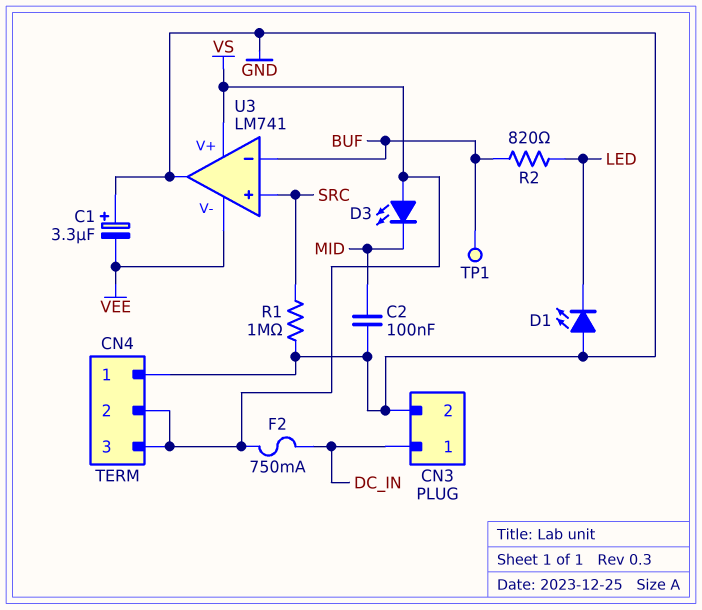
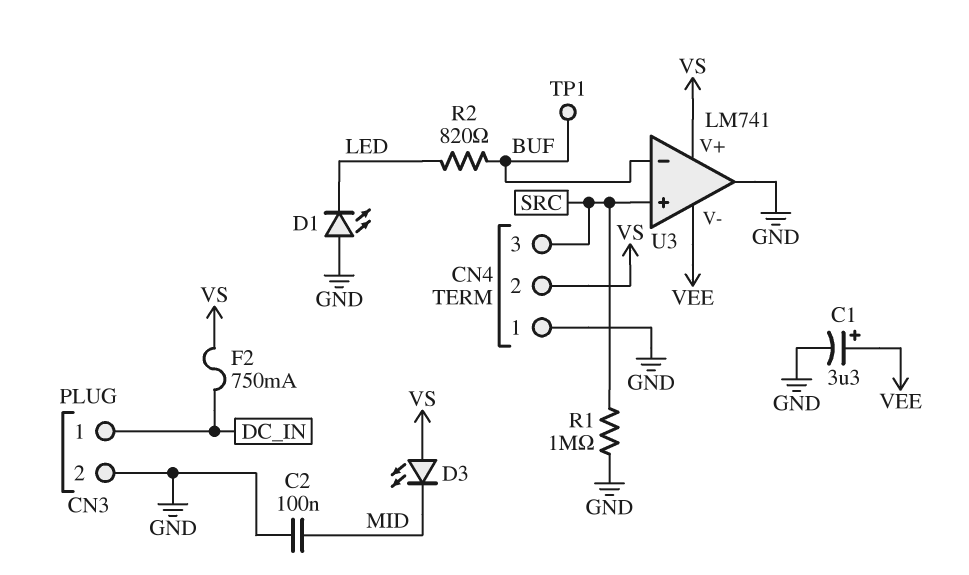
C1: 3.3uF (plus GND, minus VEE) -> 3.3uF (plus VEE, minus GND)
CN4 pin 3: VS -> SRC

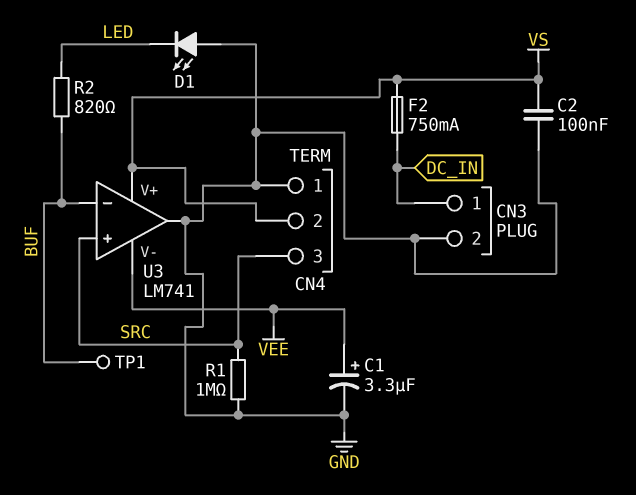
C2: 100nF (GND, MID) -> 100nF (GND, VS)
D3: LED (A VS, K MID) -> none

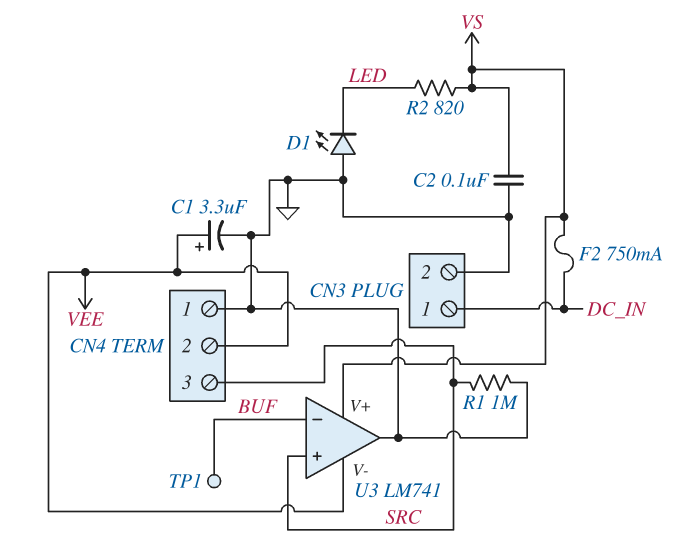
CN4 pin 2: VS -> VEE
R2: 820 (BUF, LED) -> 820 (LED, VS)

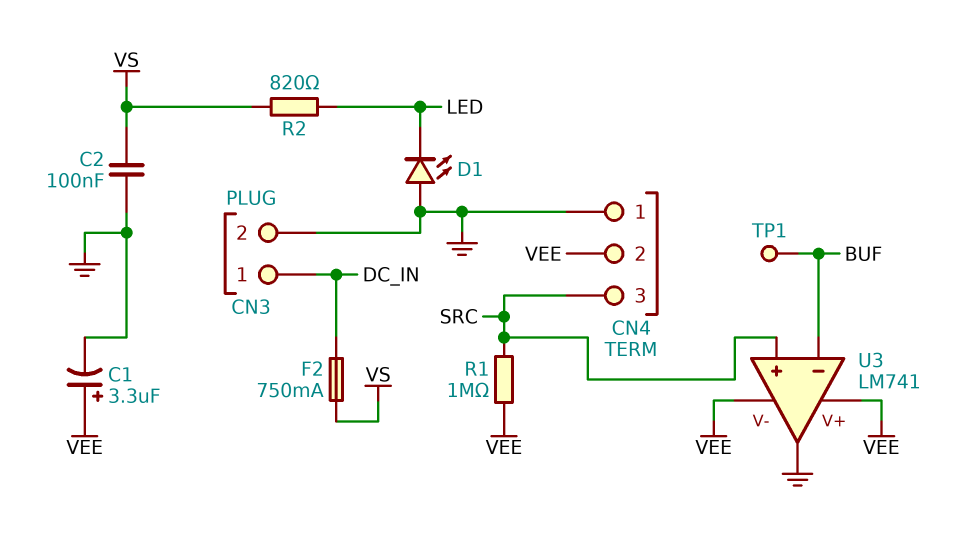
R1: 1M (GND, SRC) -> 1M (SRC, VEE)
U3 pin V+: VS -> VEE

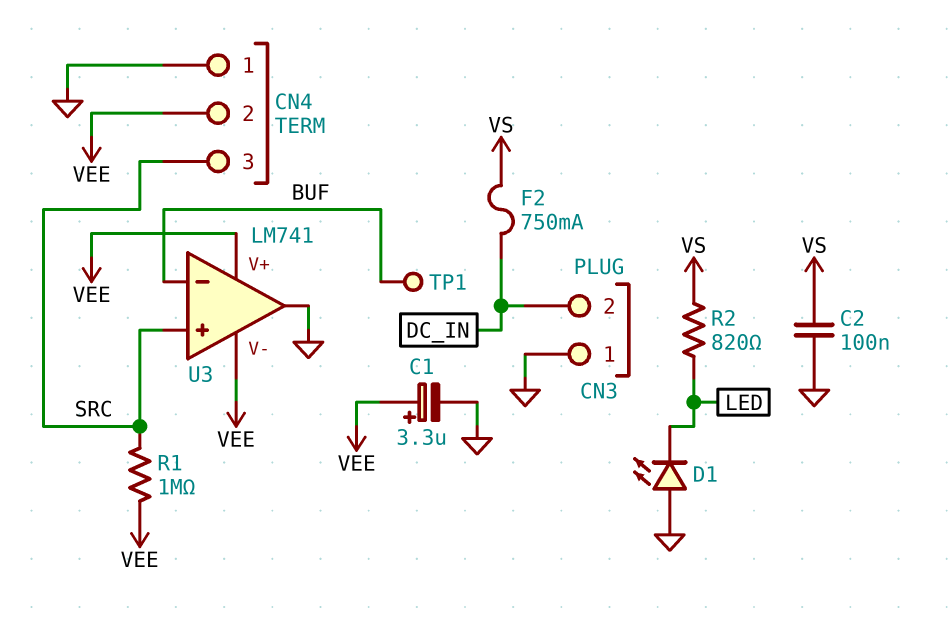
CN3 pin 1: DC_IN -> GND
CN3 pin 2: GND -> DC_IN

